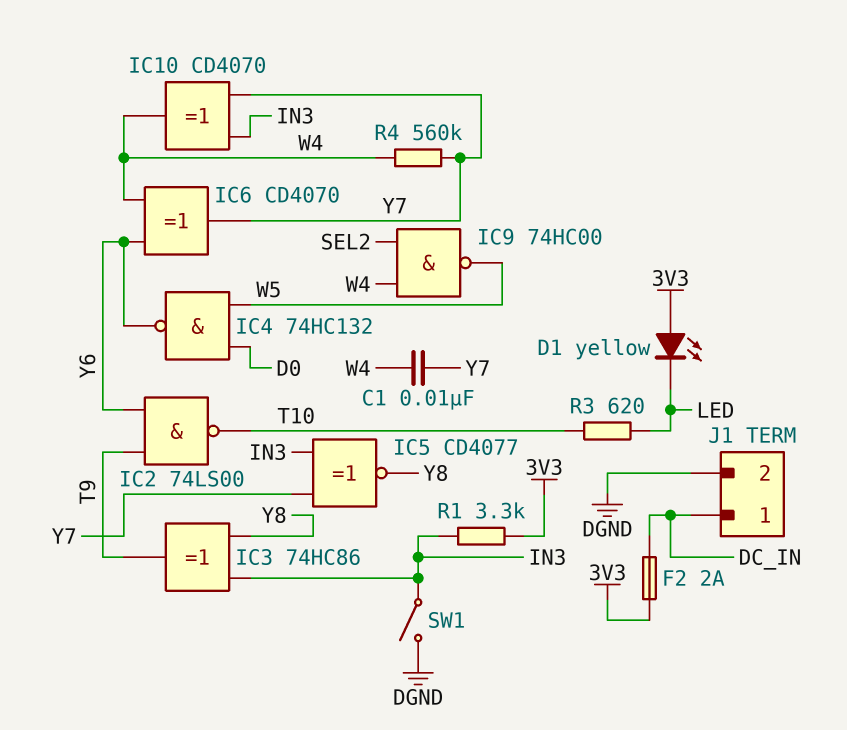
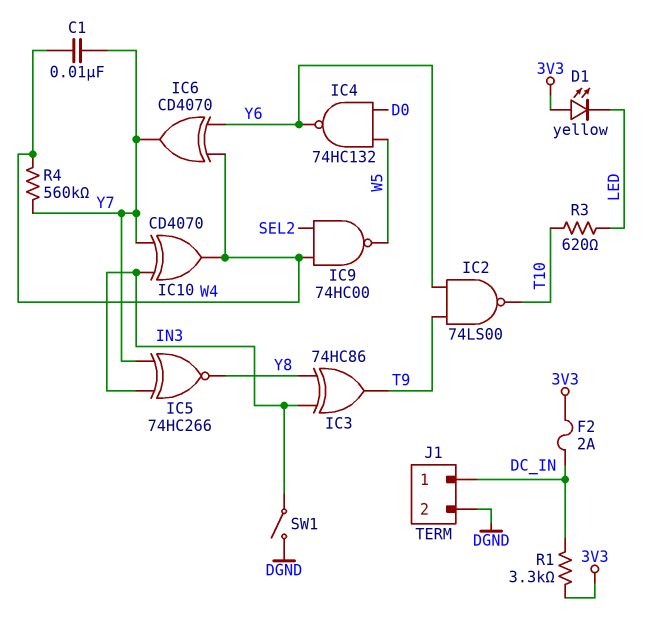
IC5: XNOR CD4077 (in IN3, in Y7, out Y8) -> XNOR 74HC266 (in IN3, in Y7, out Y8)
R1: 3.3k (3V3, IN3) -> 3.3k (3V3, DC_IN)

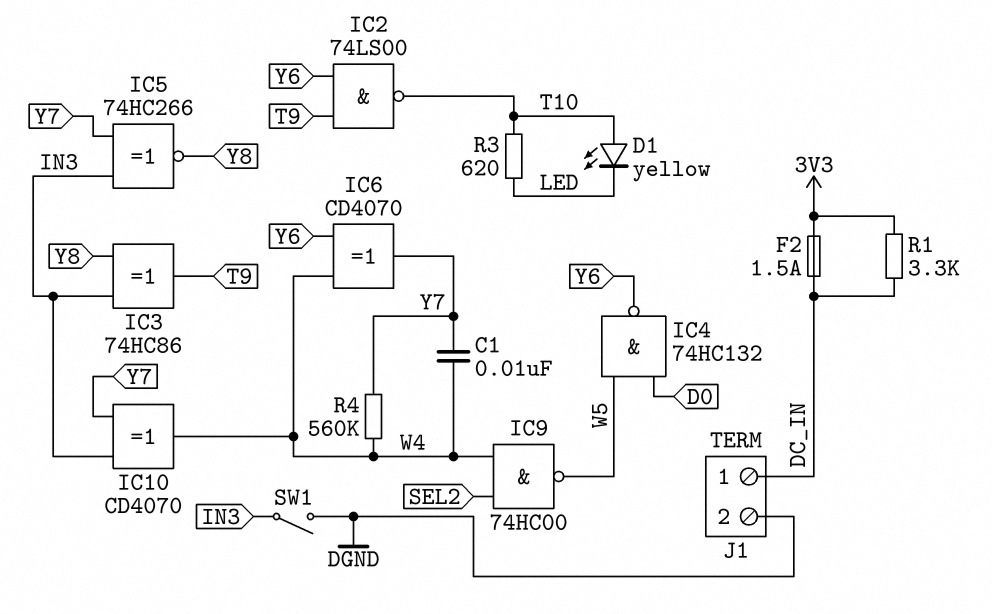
D1: LED yellow (A 3V3, K LED) -> LED yellow (A T10, K LED)
F2: 2A (3V3, DC_IN) -> 1.5A (3V3, DC_IN)

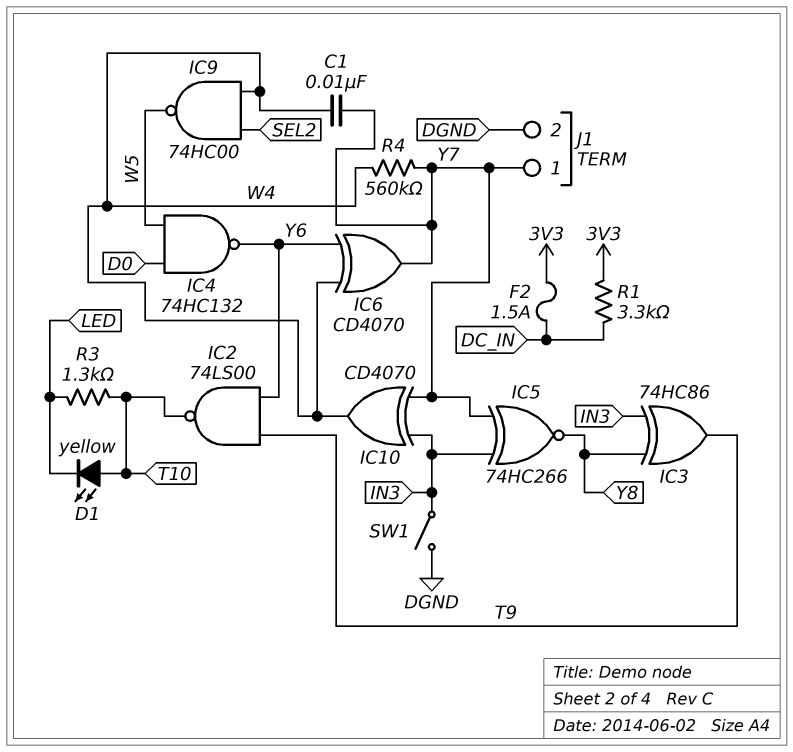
J1 pin 1: DC_IN -> Y7
R3: 620 (LED, T10) -> 1.3k (LED, T10)

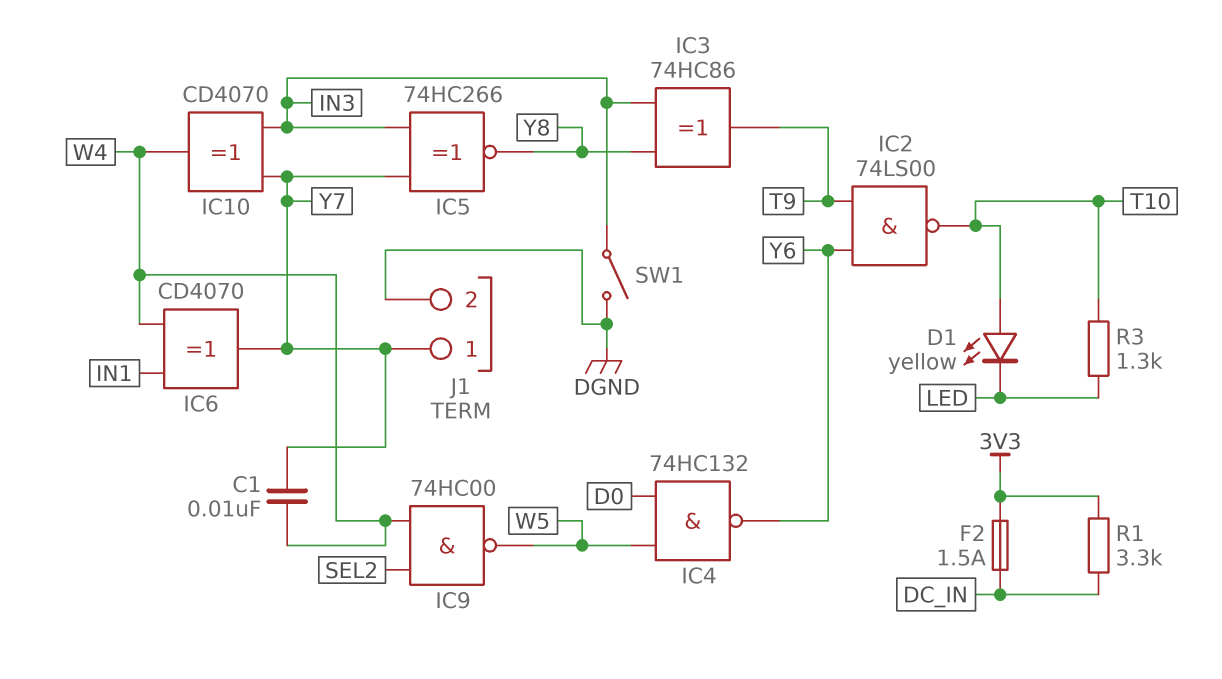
IC6: XOR CD4070 (in W4, in Y6, out Y7) -> XOR CD4070 (in IN1, in W4, out Y7)
R4: 560k (W4, Y7) -> none

